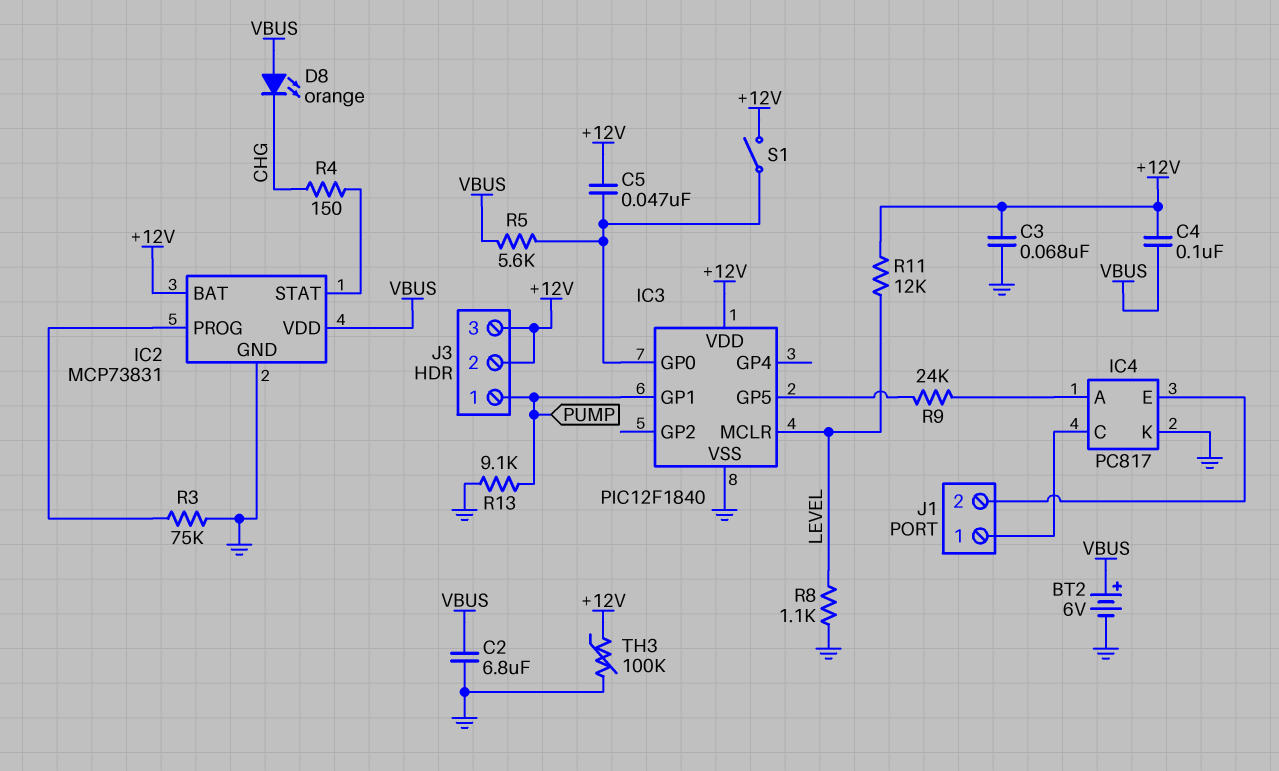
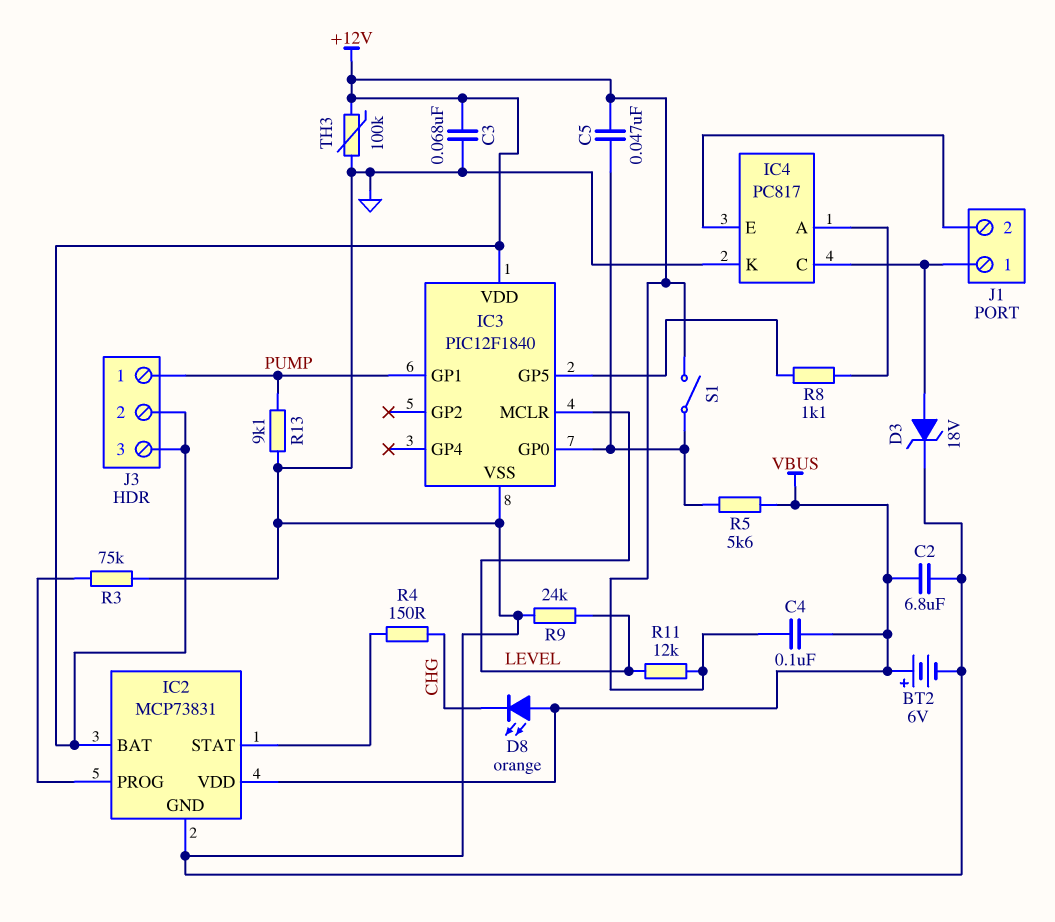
D3: none -> zener 18V (A IC4/C, K GND)
R8: 1.1k (GND, LEVEL) -> 1.1k (IC3/GP5, IC4/A)
R9: 24k (IC3/GP5, IC4/A) -> 24k (GND, LEVEL)

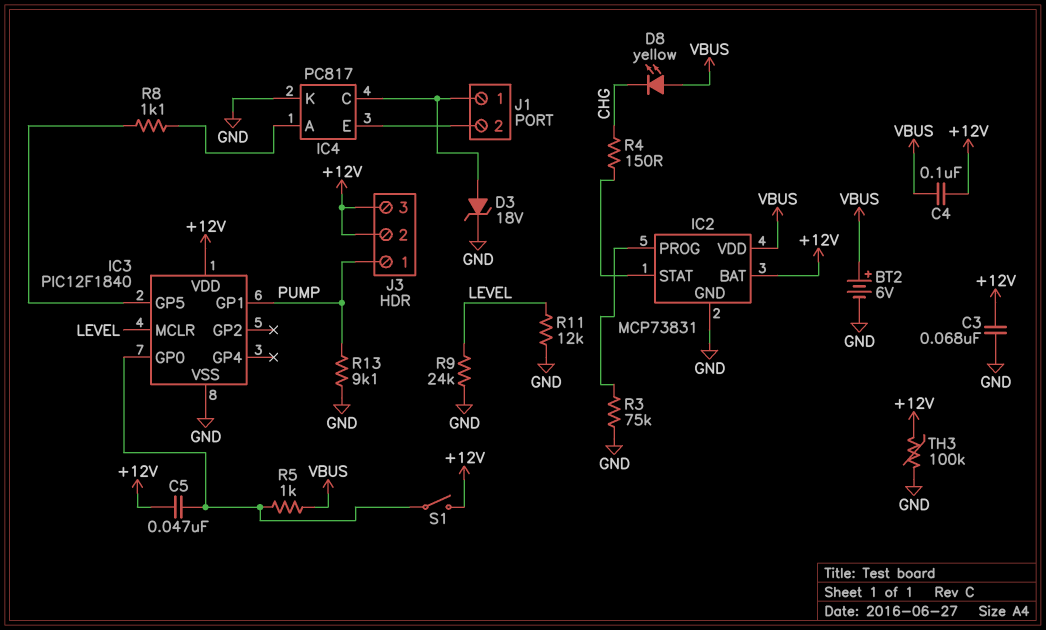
C2: 6.8uF (GND, VBUS) -> none
D8: LED orange (A VBUS, K CHG) -> LED yellow (A VBUS, K CHG)
R5: 5.6k (IC3/GP0, VBUS) -> 1k (IC3/GP0, VBUS)
R11: 12k (+12V, LEVEL) -> 12k (GND, LEVEL)

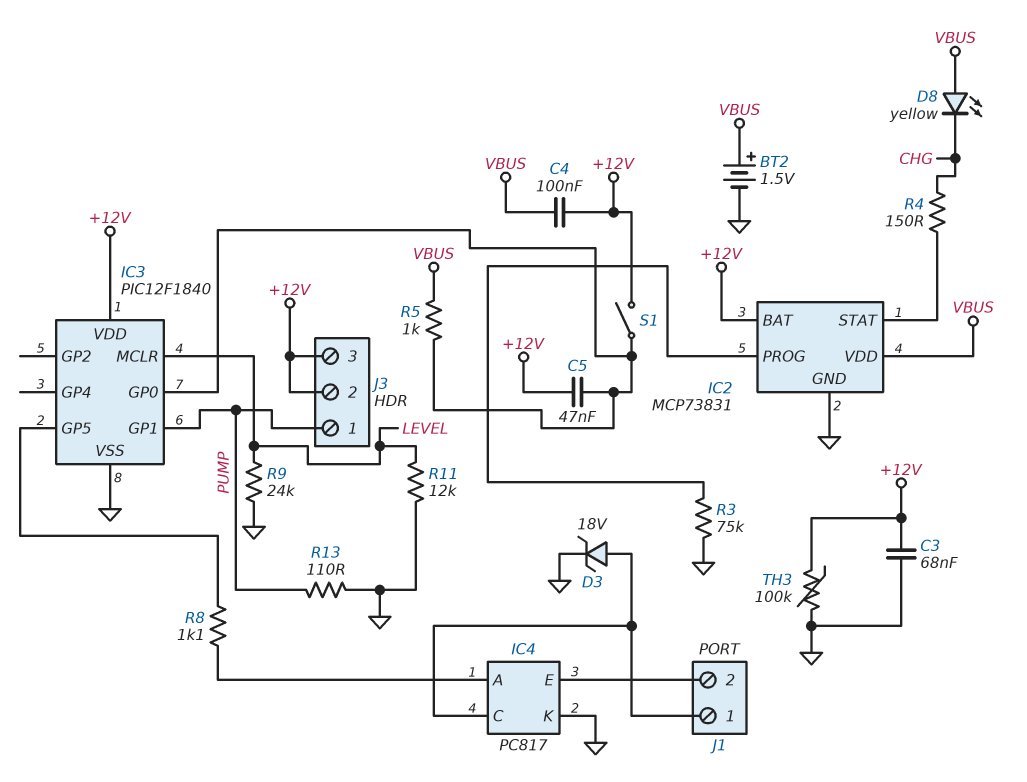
BT2: 6V (plus VBUS, minus GND) -> 1.5V (plus VBUS, minus GND)
R13: 9.1k (GND, PUMP) -> 110 (GND, PUMP)

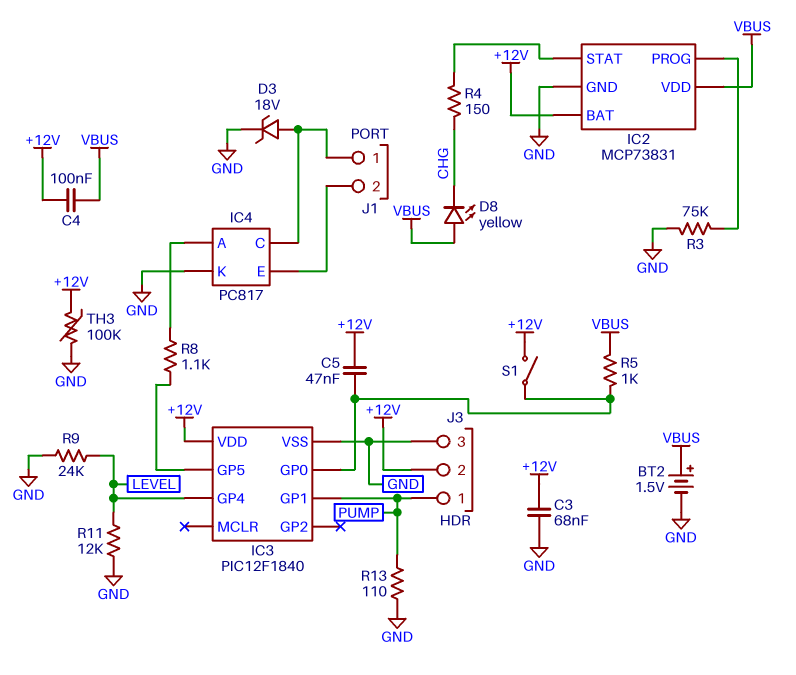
IC3 pin GP4: none -> LEVEL
IC3 pin MCLR: LEVEL -> none
J3 pin 3: +12V -> GND

